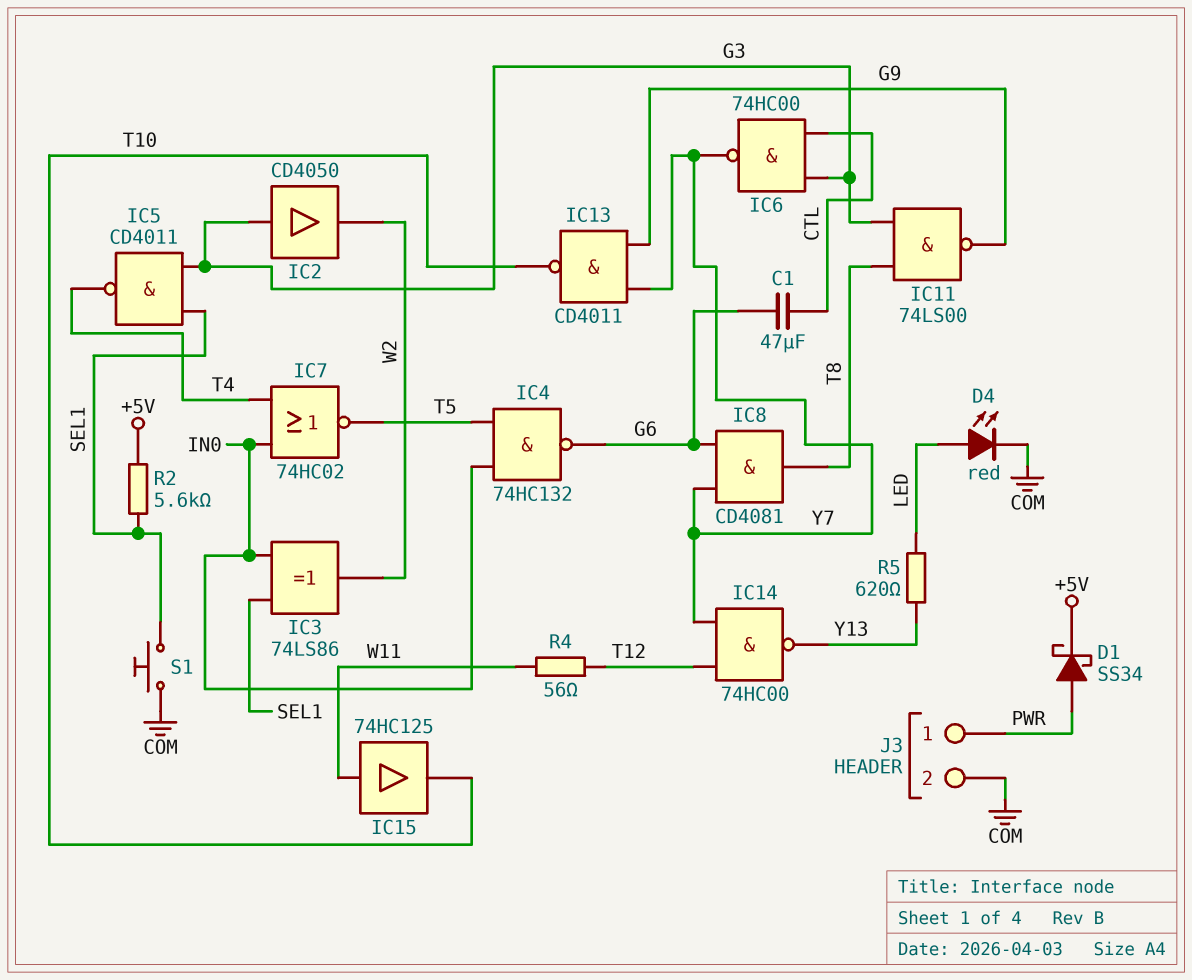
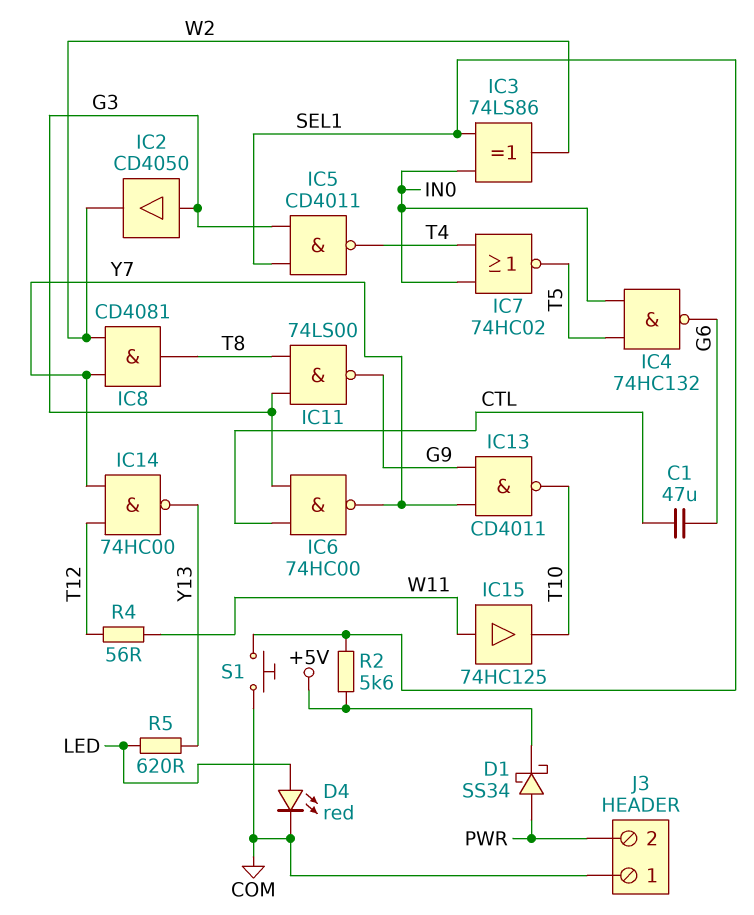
IC8: AND CD4081 (in G6, in Y7, out T8) -> AND CD4081 (in W2, in Y7, out T8)
J3 pin 1: PWR -> COM
J3 pin 2: COM -> PWR

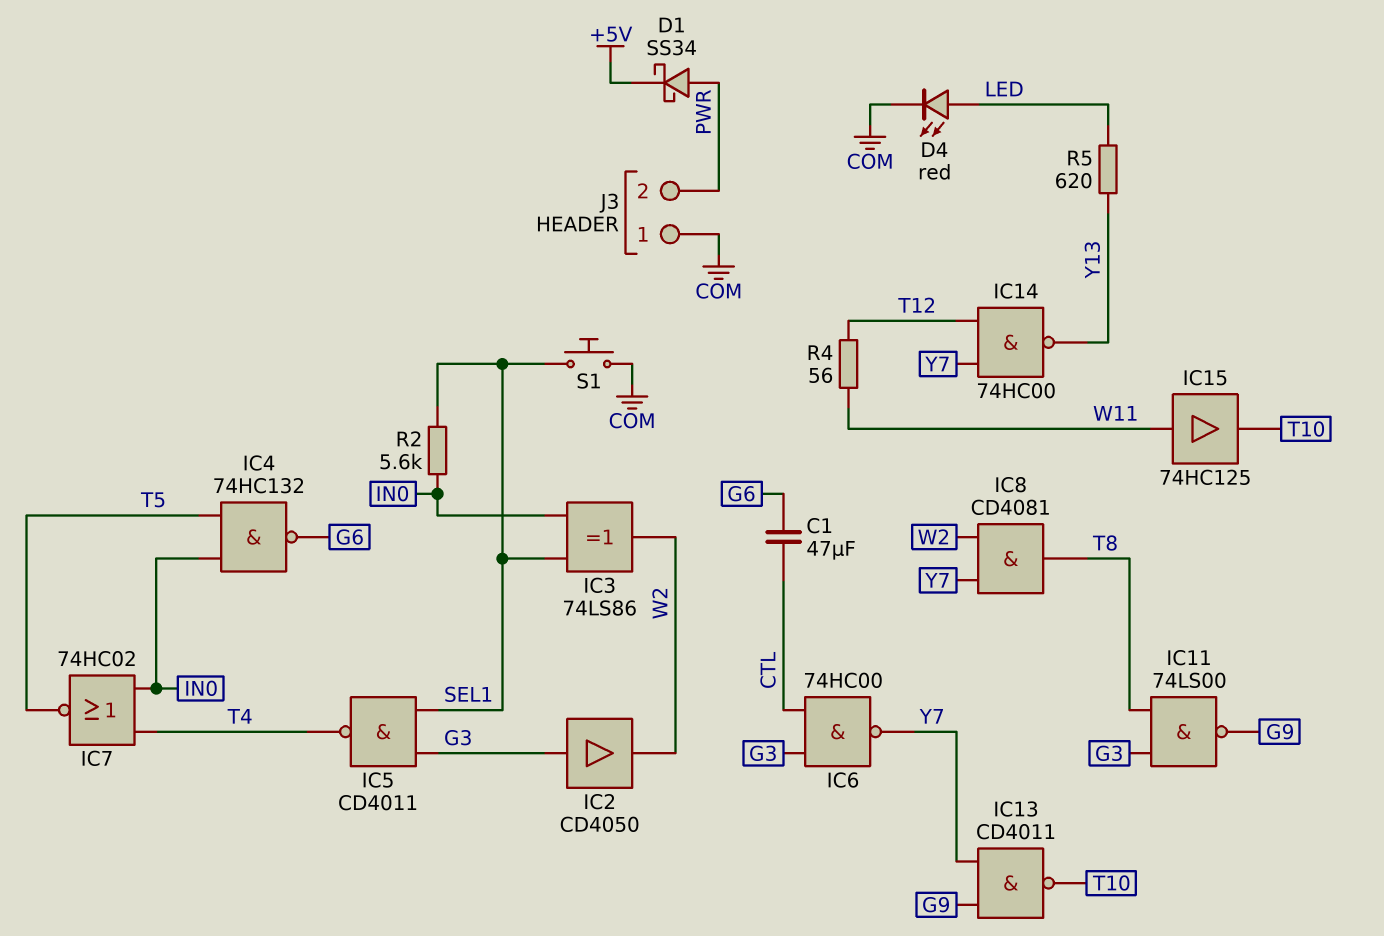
R2: 5.6k (+5V, SEL1) -> 5.6k (IN0, SEL1)

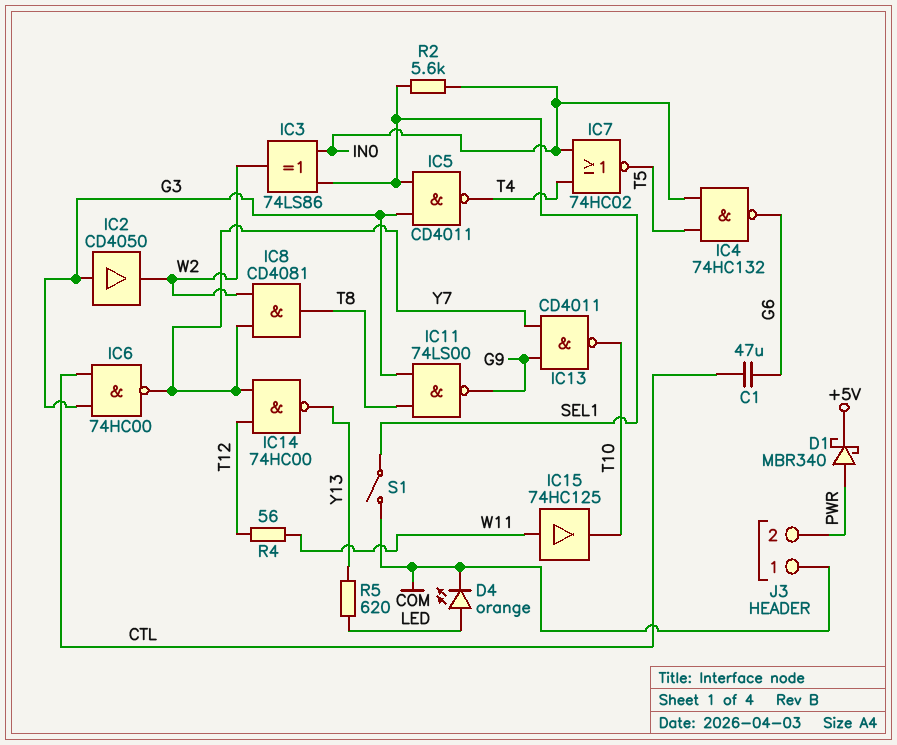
D1: schottky SS34 (A PWR, K +5V) -> schottky MBR340 (A PWR, K +5V)
D4: LED red (A LED, K COM) -> LED orange (A LED, K COM)
S1: button (COM, SEL1) -> switch (COM, SEL1)

